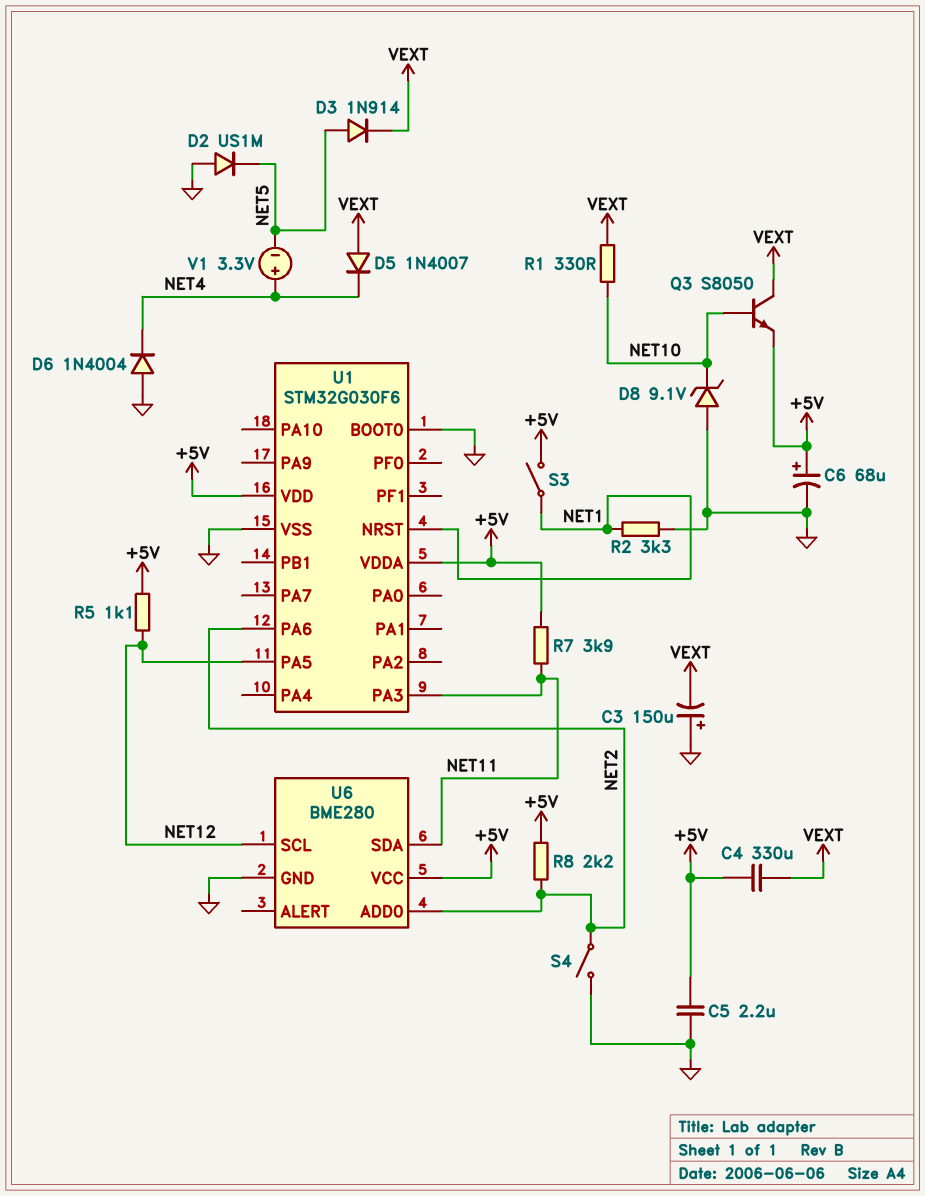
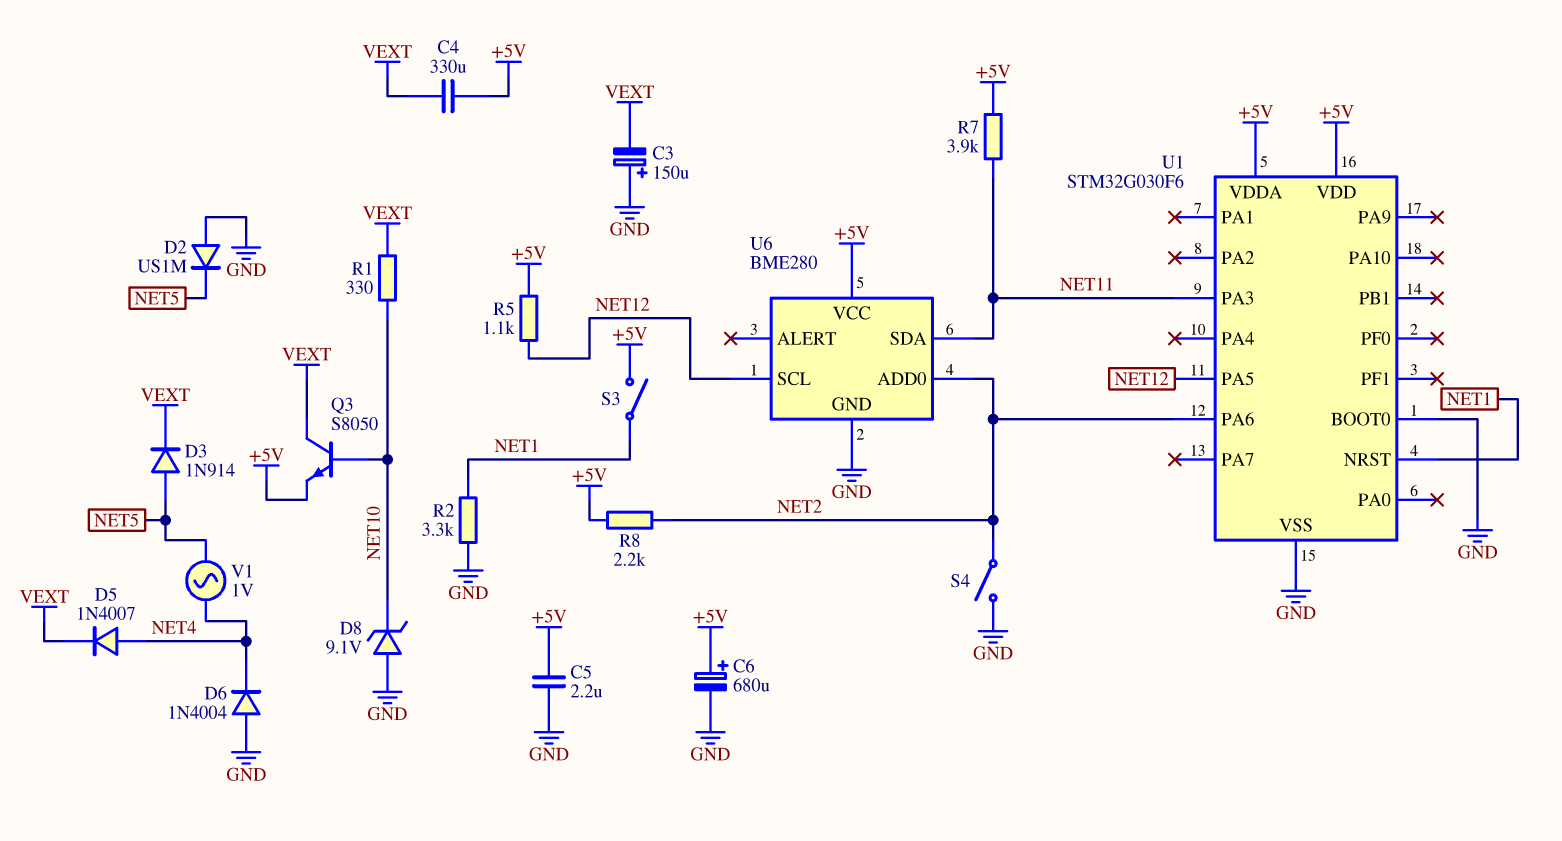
C6: 68uF (plus +5V, minus GND) -> 680uF (plus +5V, minus GND)
D5: diode 1N4007 (A VEXT, K NET4) -> diode 1N4007 (A NET4, K VEXT)
V1: 3.3V (plus NET4, minus NET5) -> AC 1V (NET4, NET5)

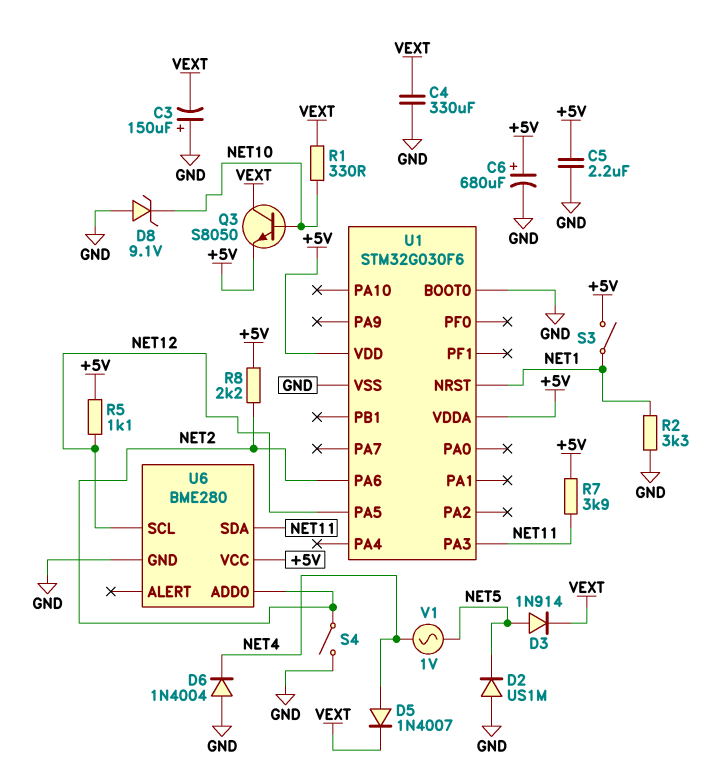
C4: 330uF (+5V, VEXT) -> 330uF (GND, VEXT)

